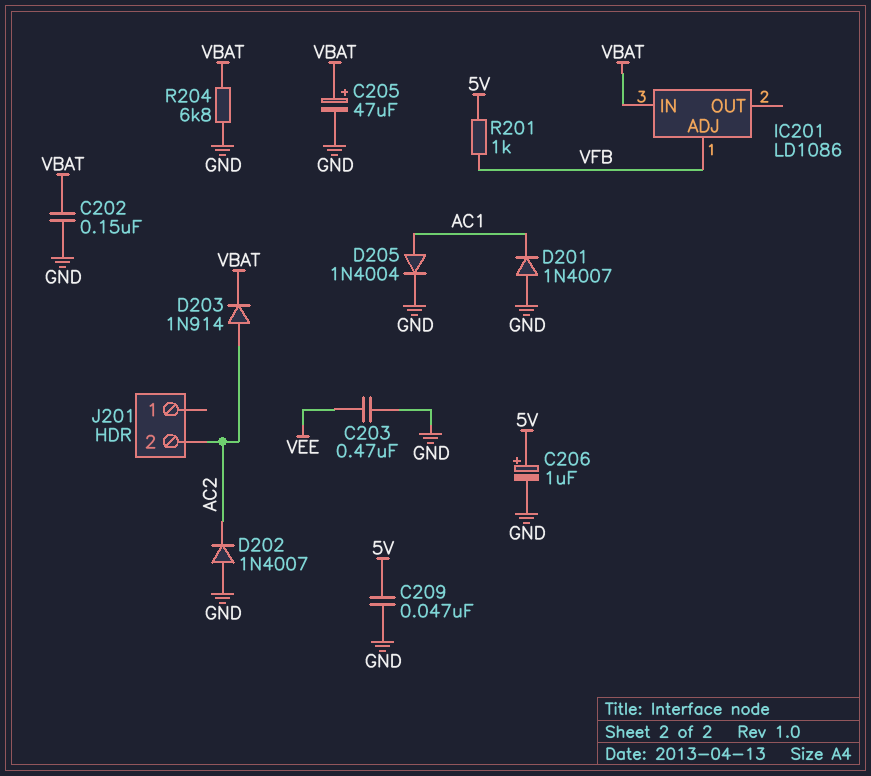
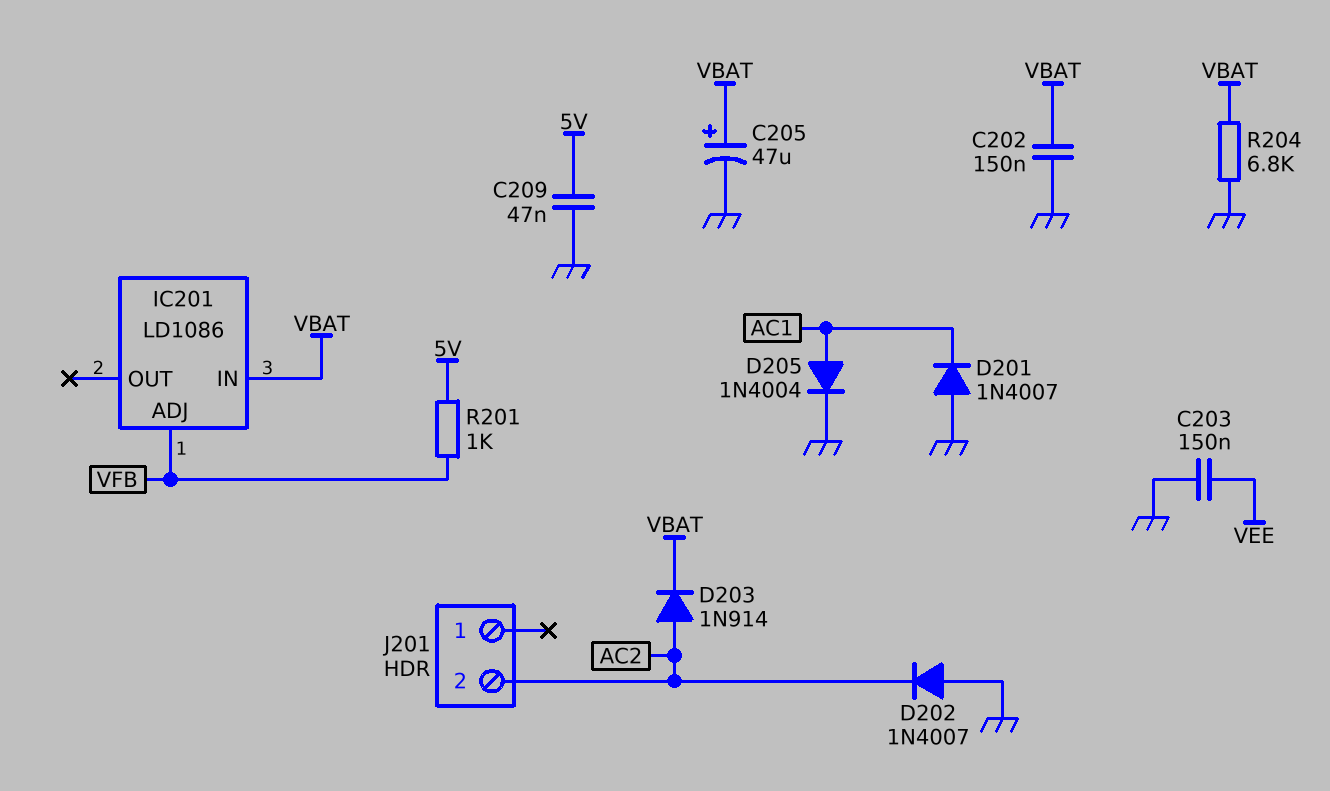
C203: 470nF (GND, VEE) -> 150nF (GND, VEE)
C206: 1uF (plus 5V, minus GND) -> none

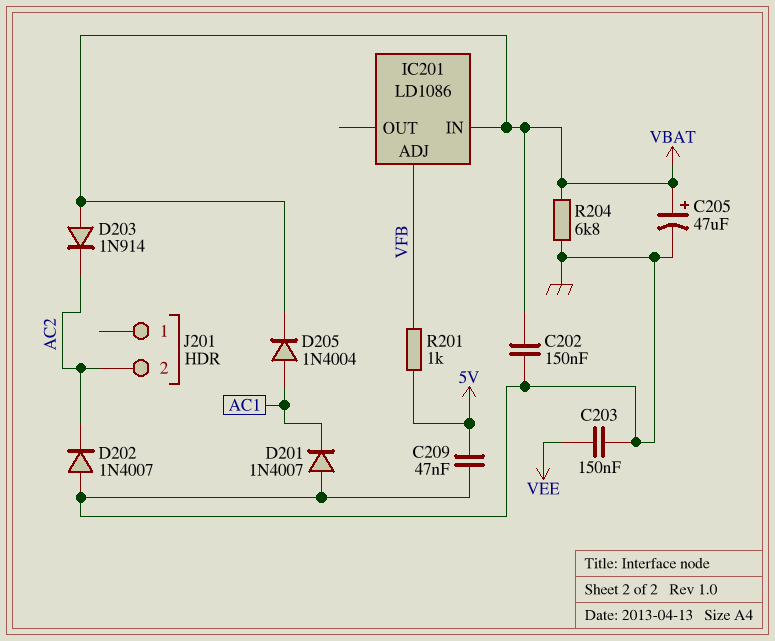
D203: diode 1N914 (A AC2, K VBAT) -> diode 1N914 (A VBAT, K AC2)
D205: diode 1N4004 (A AC1, K GND) -> diode 1N4004 (A AC1, K VBAT)

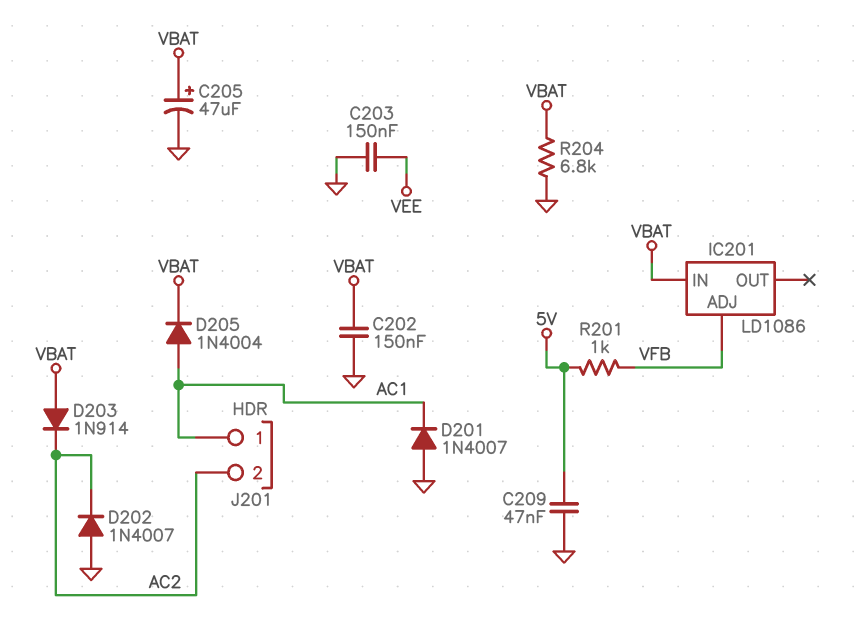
J201 pin 1: none -> AC1

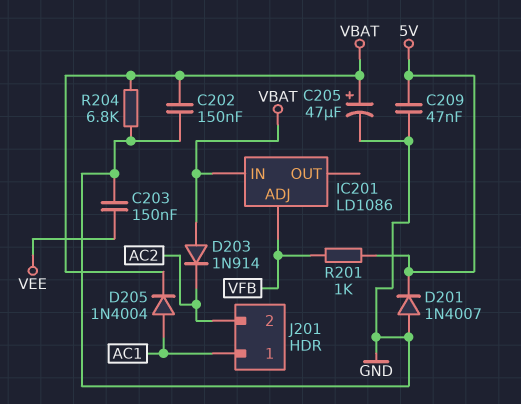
D201: diode 1N4007 (A GND, K AC1) -> diode 1N4007 (A GND, K 5V)
D202: diode 1N4007 (A GND, K AC2) -> none

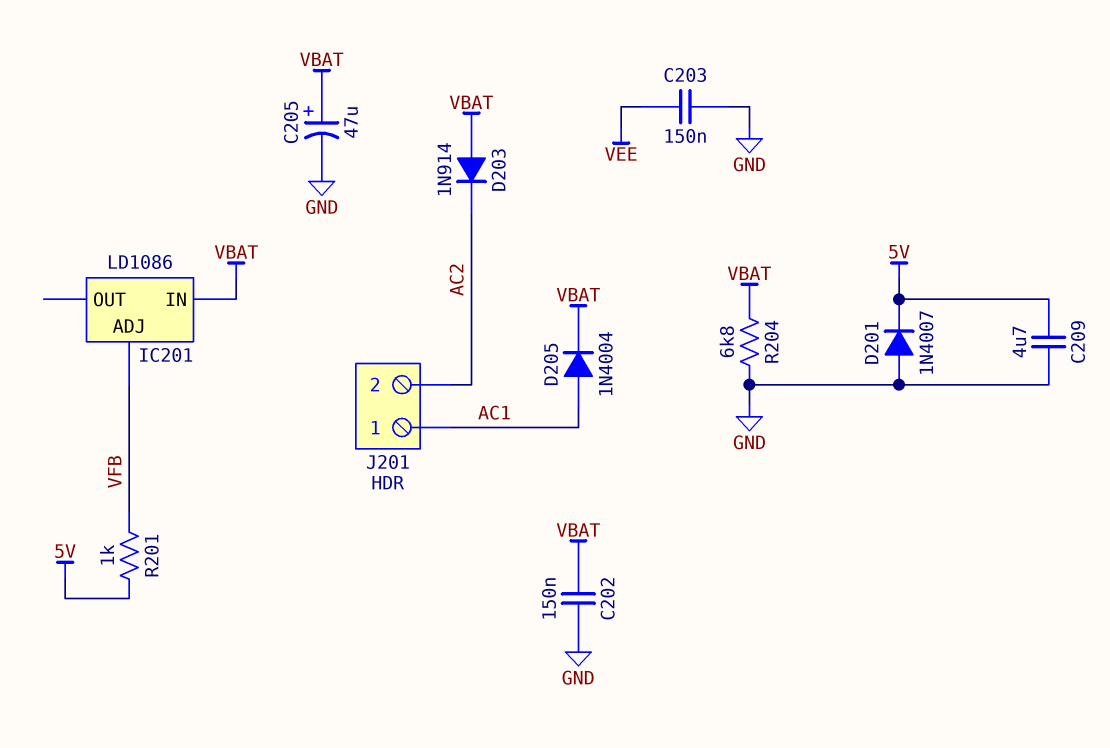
C209: 47nF (5V, GND) -> 4.7uF (5V, GND)

